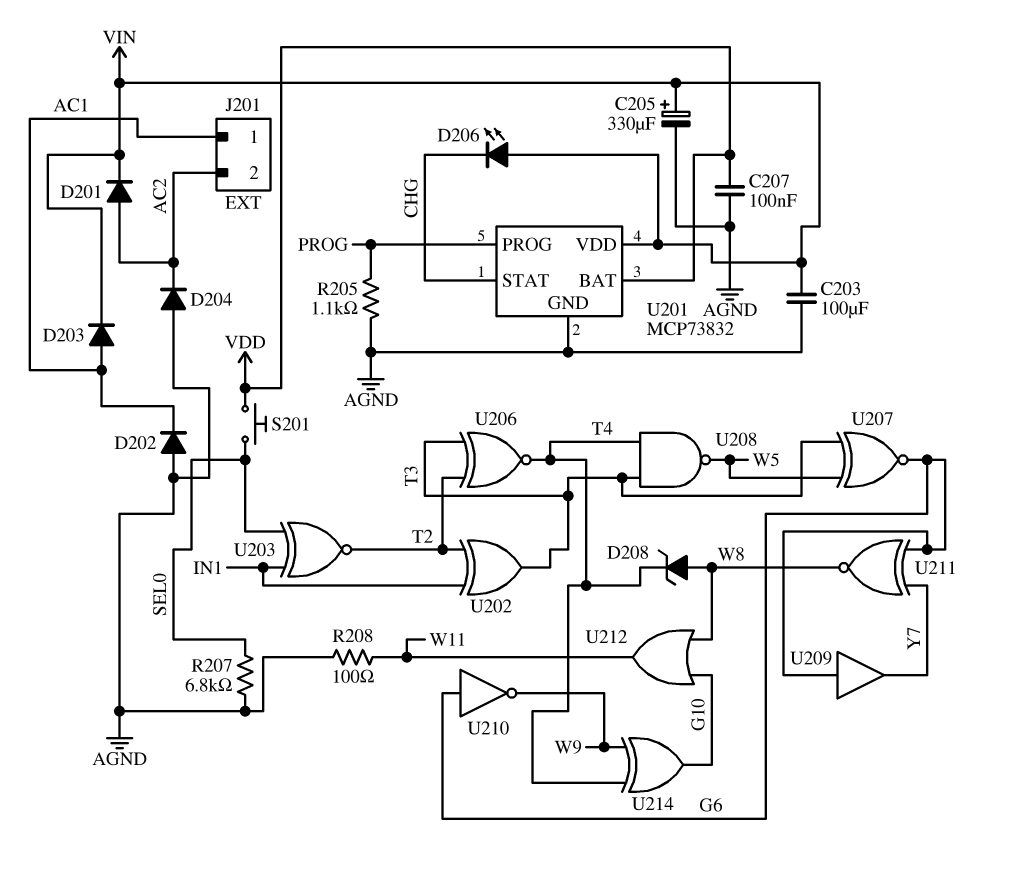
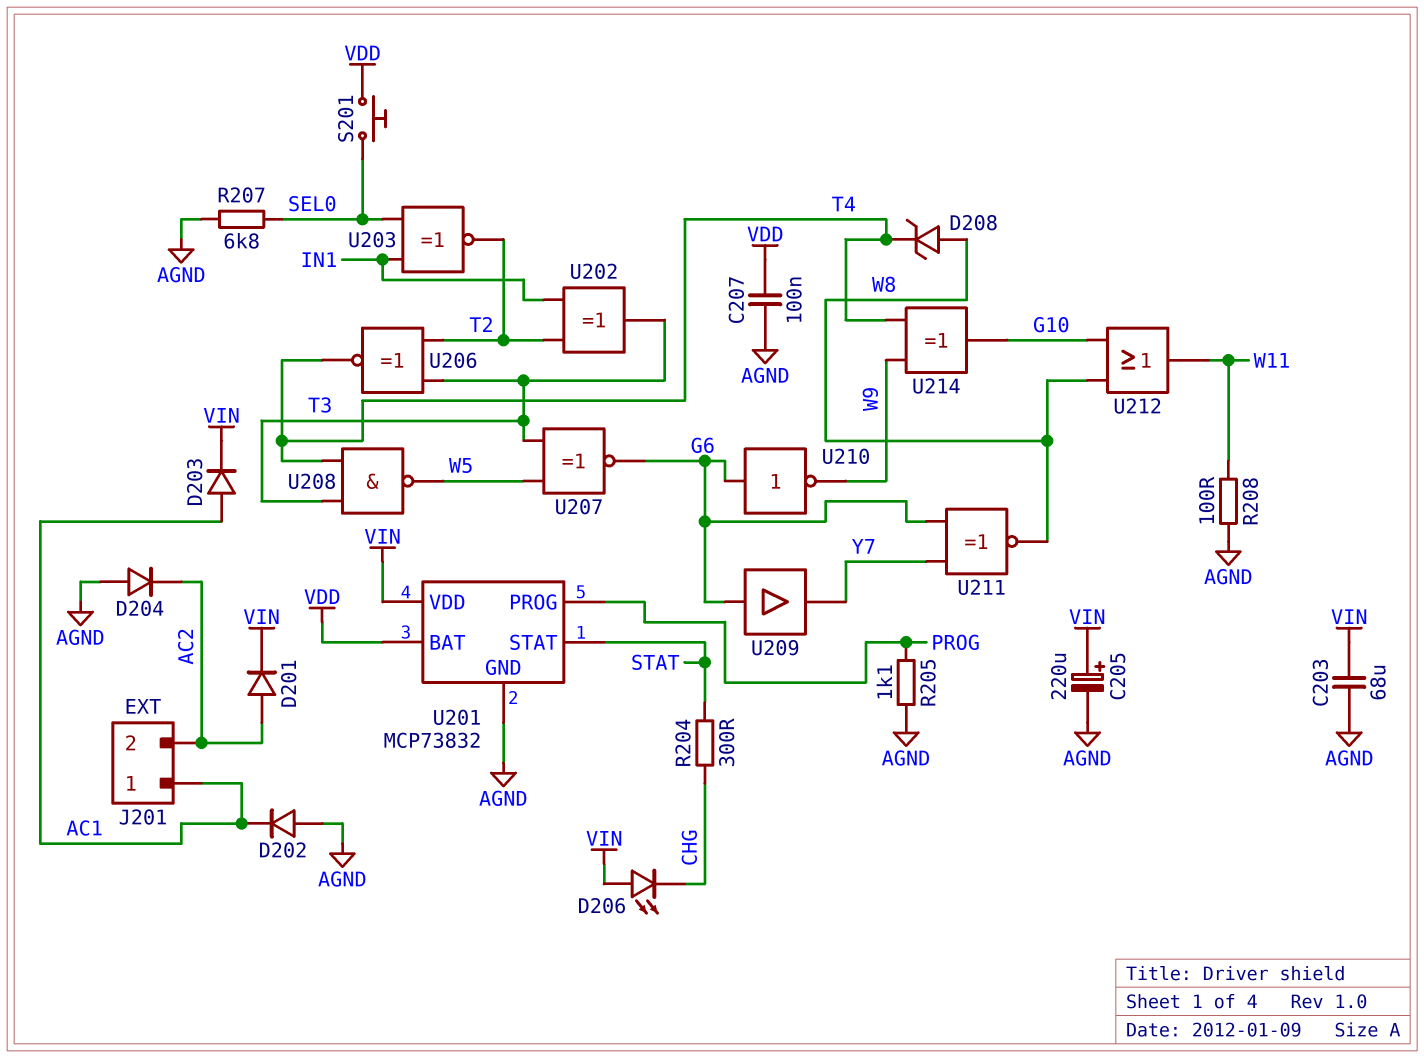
C203: 100uF (AGND, VIN) -> 68uF (AGND, VIN)
C205: 330uF (plus VIN, minus AGND) -> 220uF (plus VIN, minus AGND)
R204: none -> 300 (CHG, STAT)
U201 pin STAT: CHG -> STAT

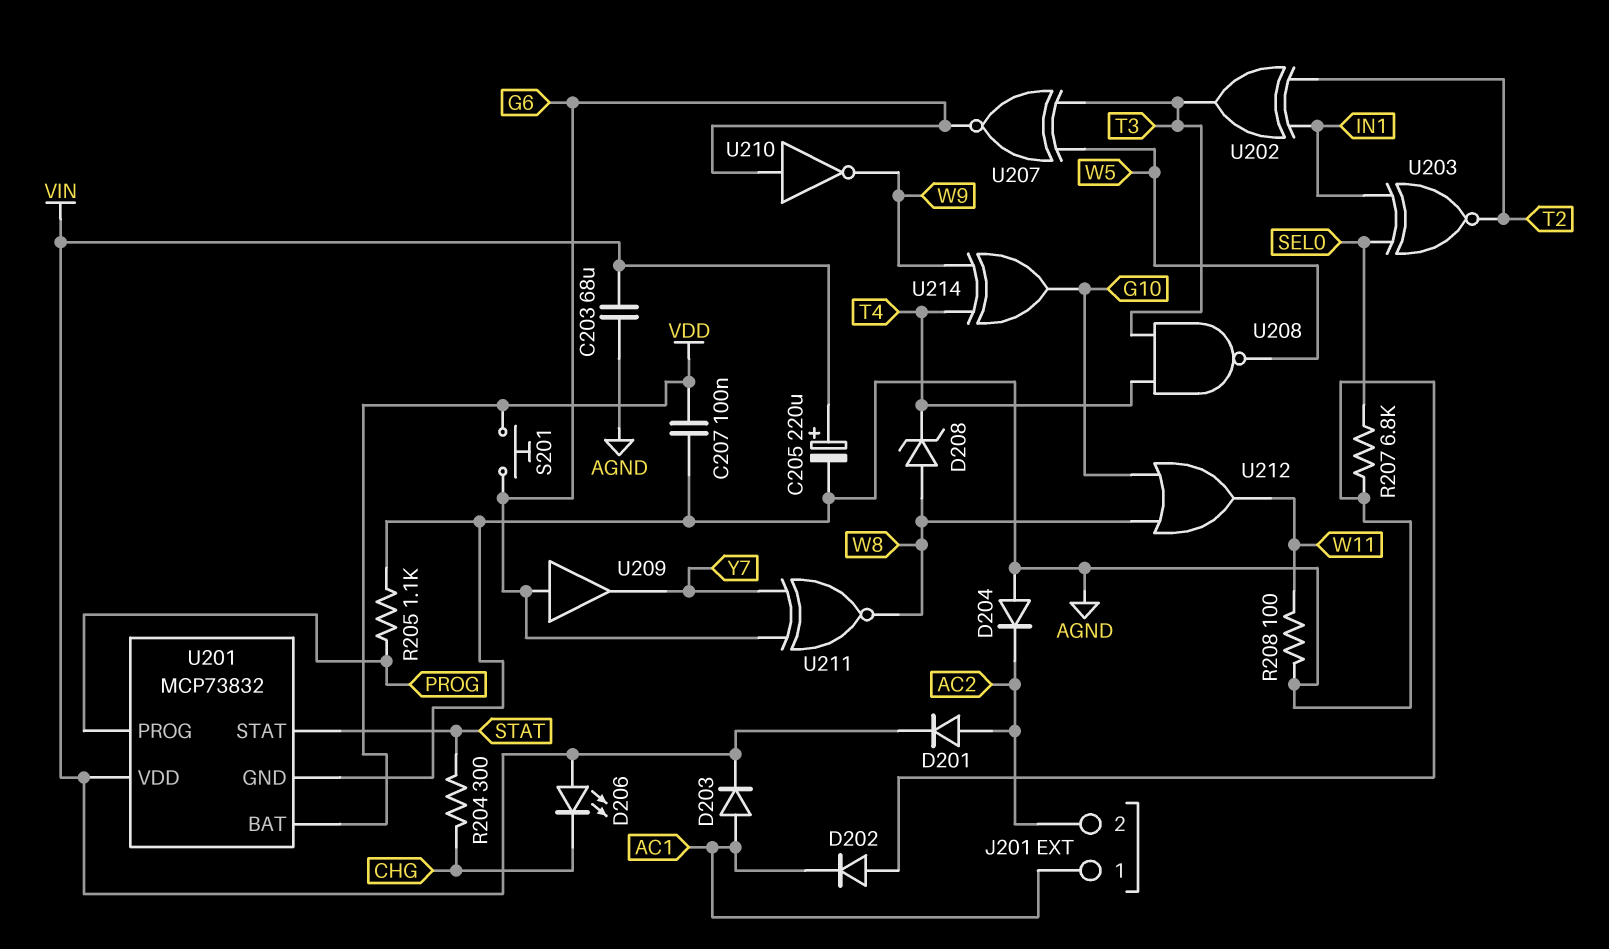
S201: button (SEL0, VDD) -> button (G6, VDD)
U206: XNOR (in T2, in T3, out T4) -> none

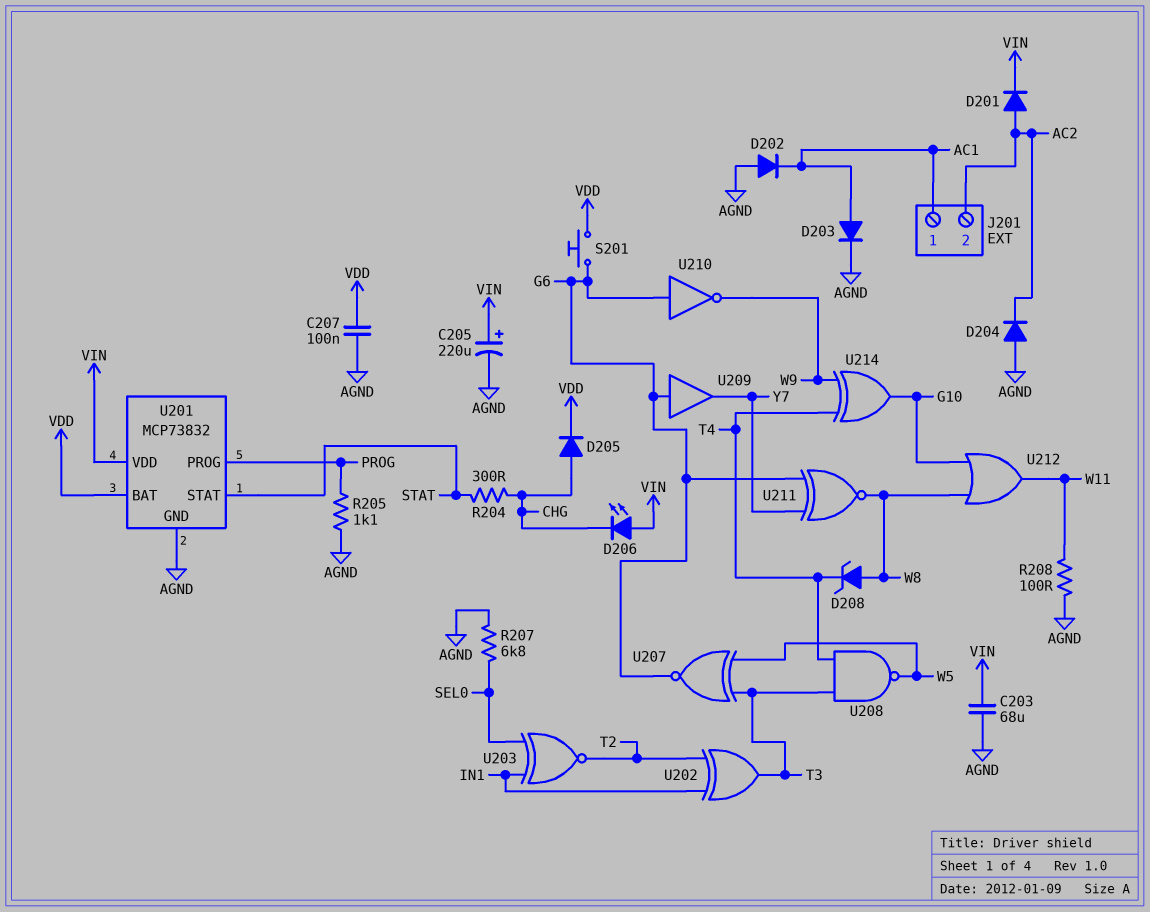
D203: diode (A AC1, K VIN) -> diode (A AC1, K AGND)
D205: none -> diode (A CHG, K VDD)

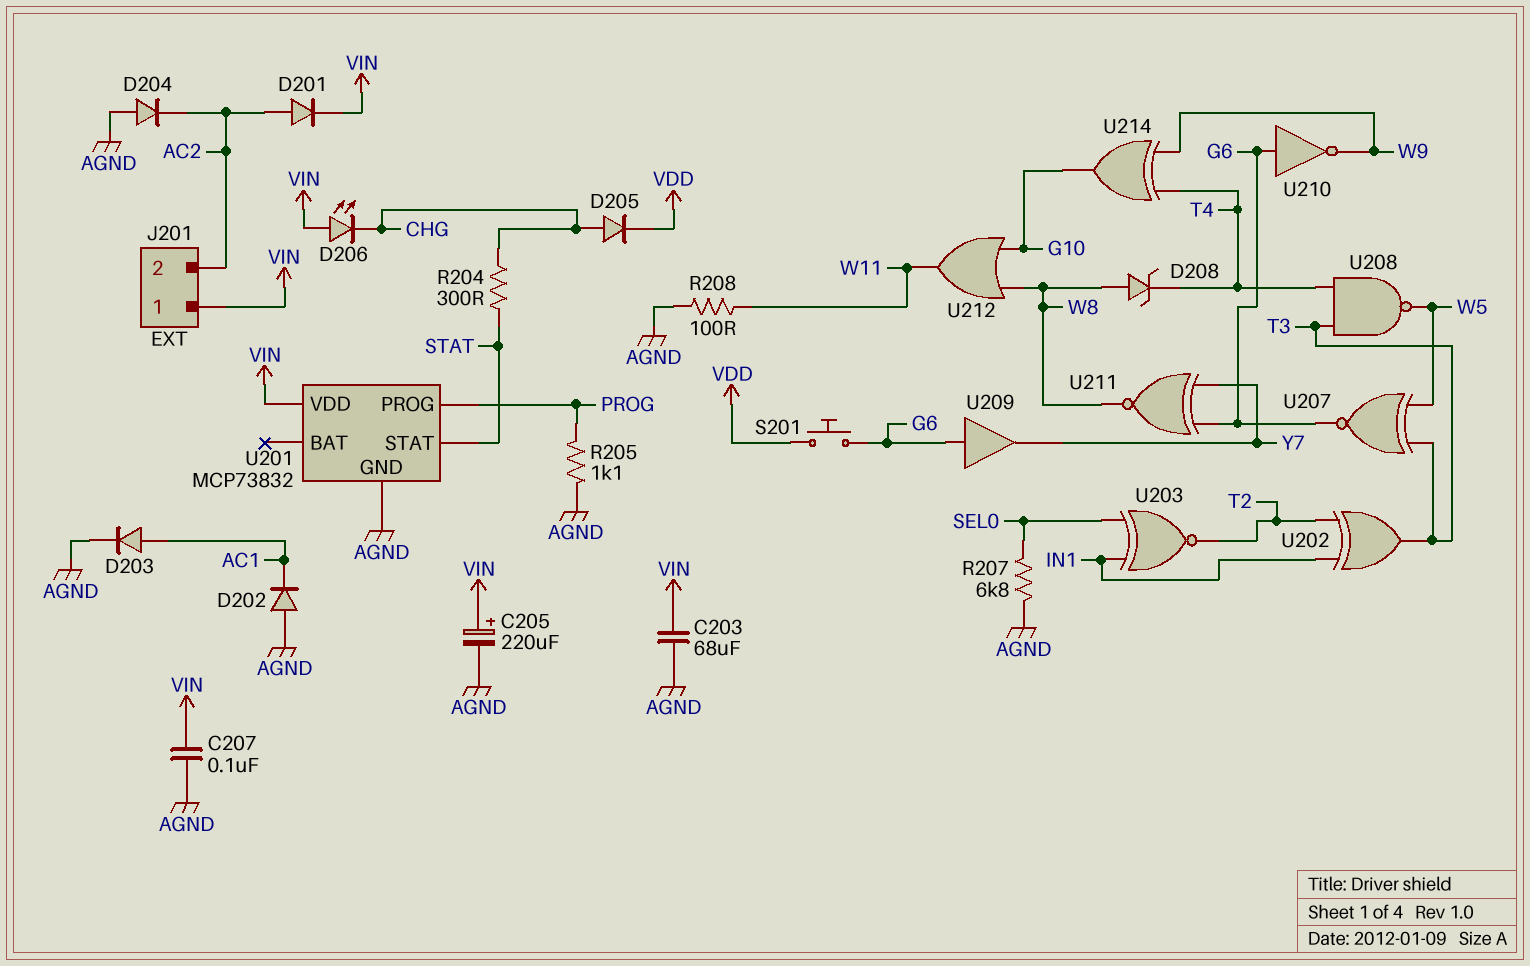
C207: 100nF (AGND, VDD) -> 100nF (AGND, VIN)
J201 pin 1: AC1 -> VIN
U201 pin BAT: VDD -> none

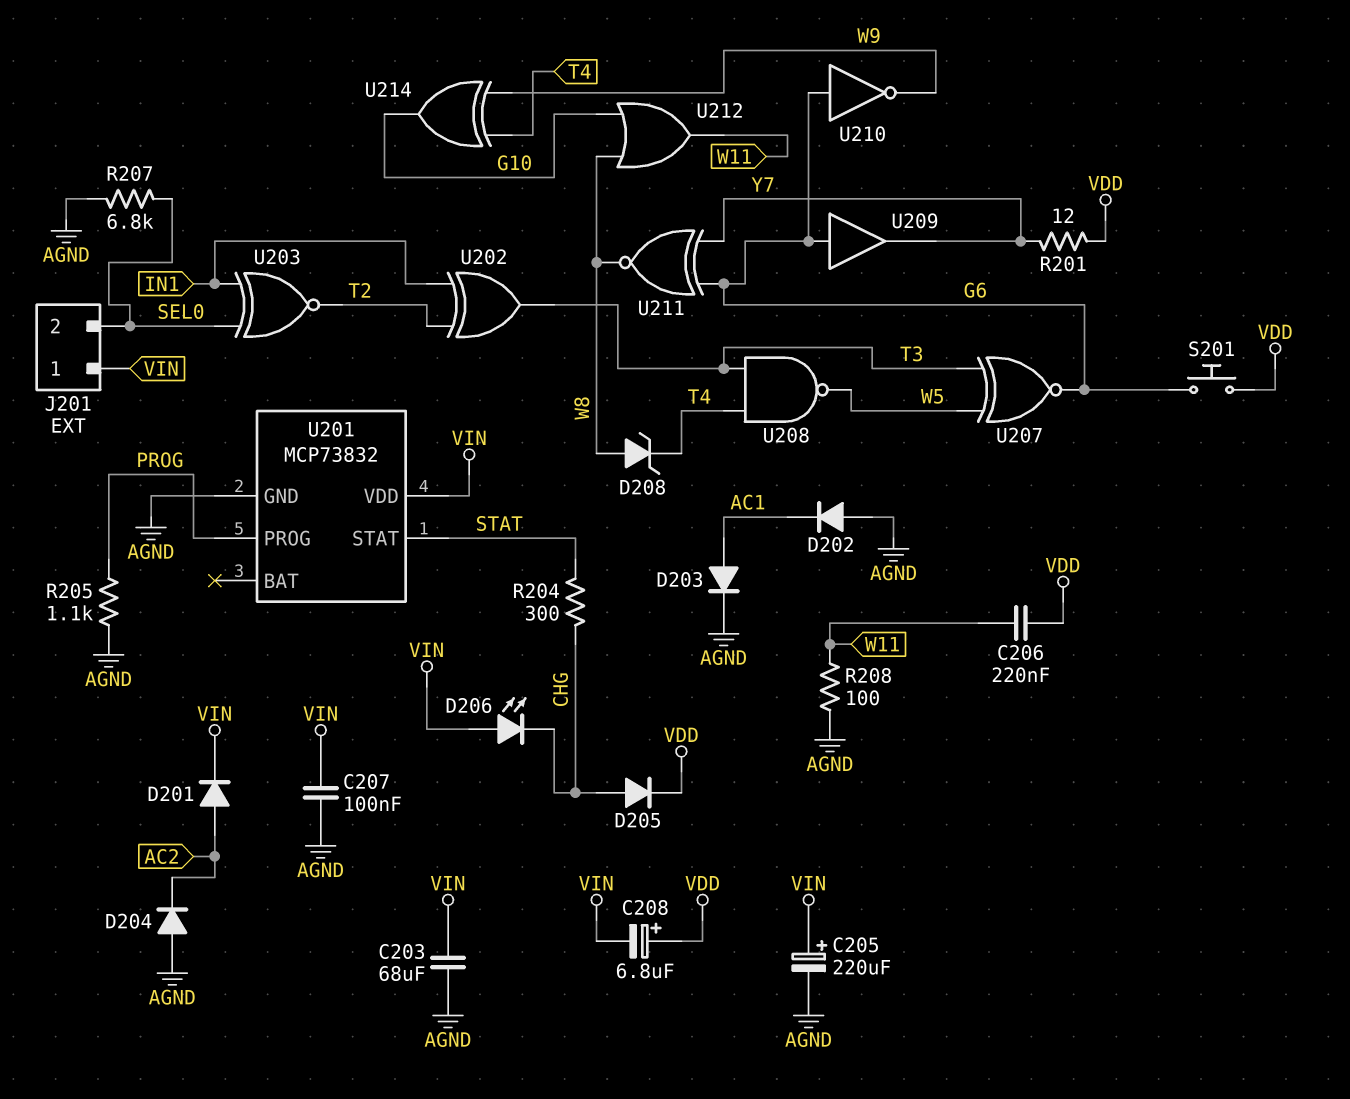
C206: none -> 220nF (VDD, W11)
C208: none -> 6.8uF (plus VDD, minus VIN)
J201 pin 2: AC2 -> SEL0
R201: none -> 12 (VDD, Y7)

